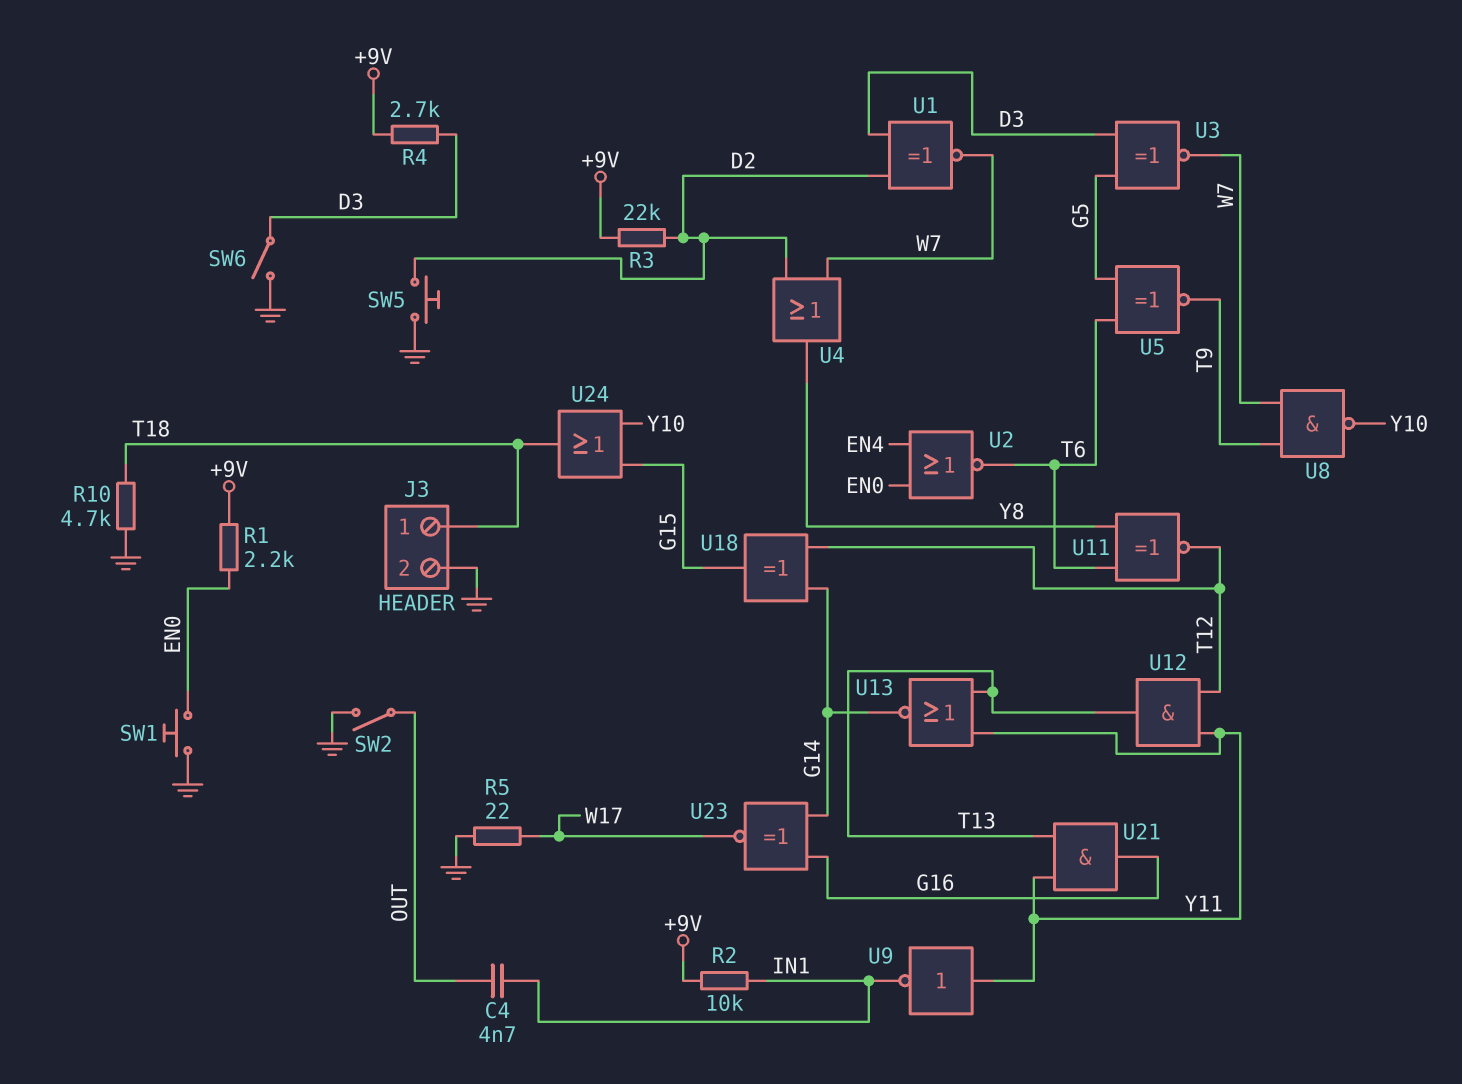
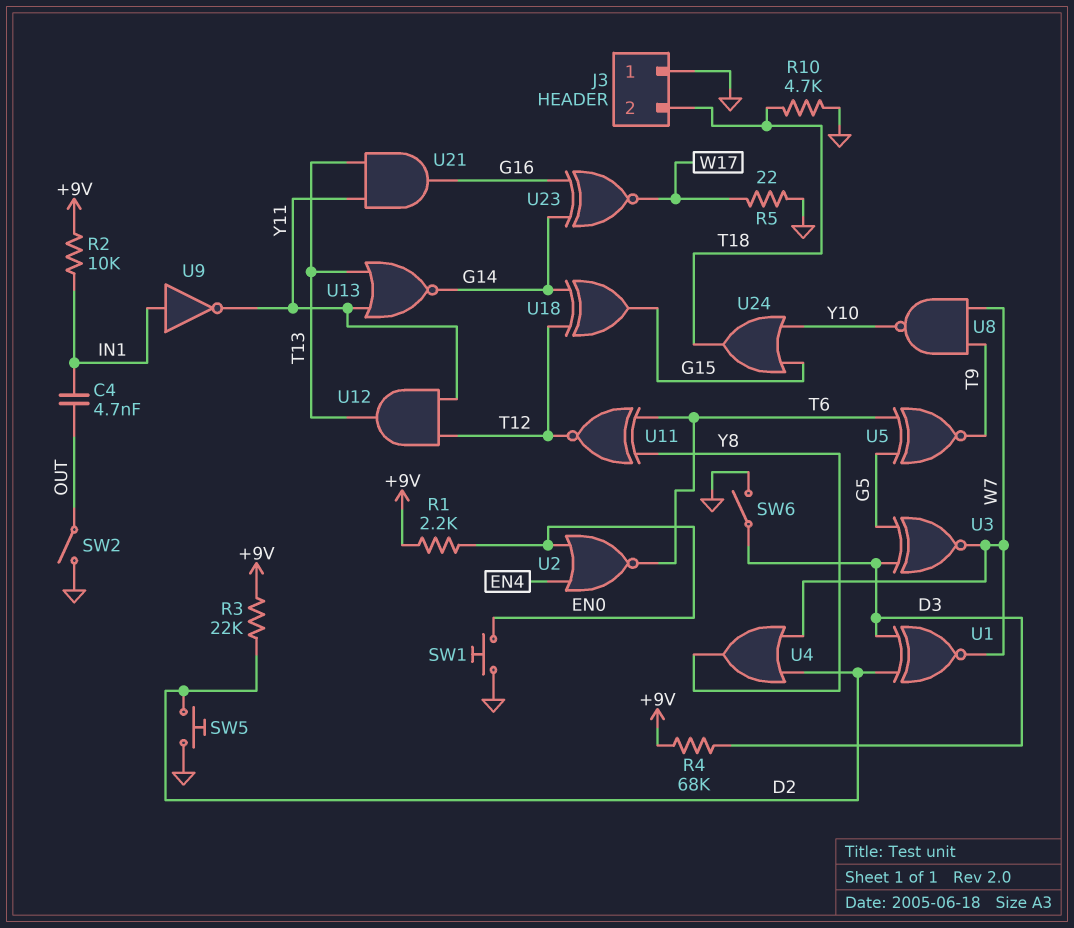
J3 pin 1: T18 -> GND
J3 pin 2: GND -> T18
R4: 2.7k (+9V, D3) -> 68k (+9V, D3)
U9: NOT (in Y11, out IN1) -> NOT (in IN1, out Y11)

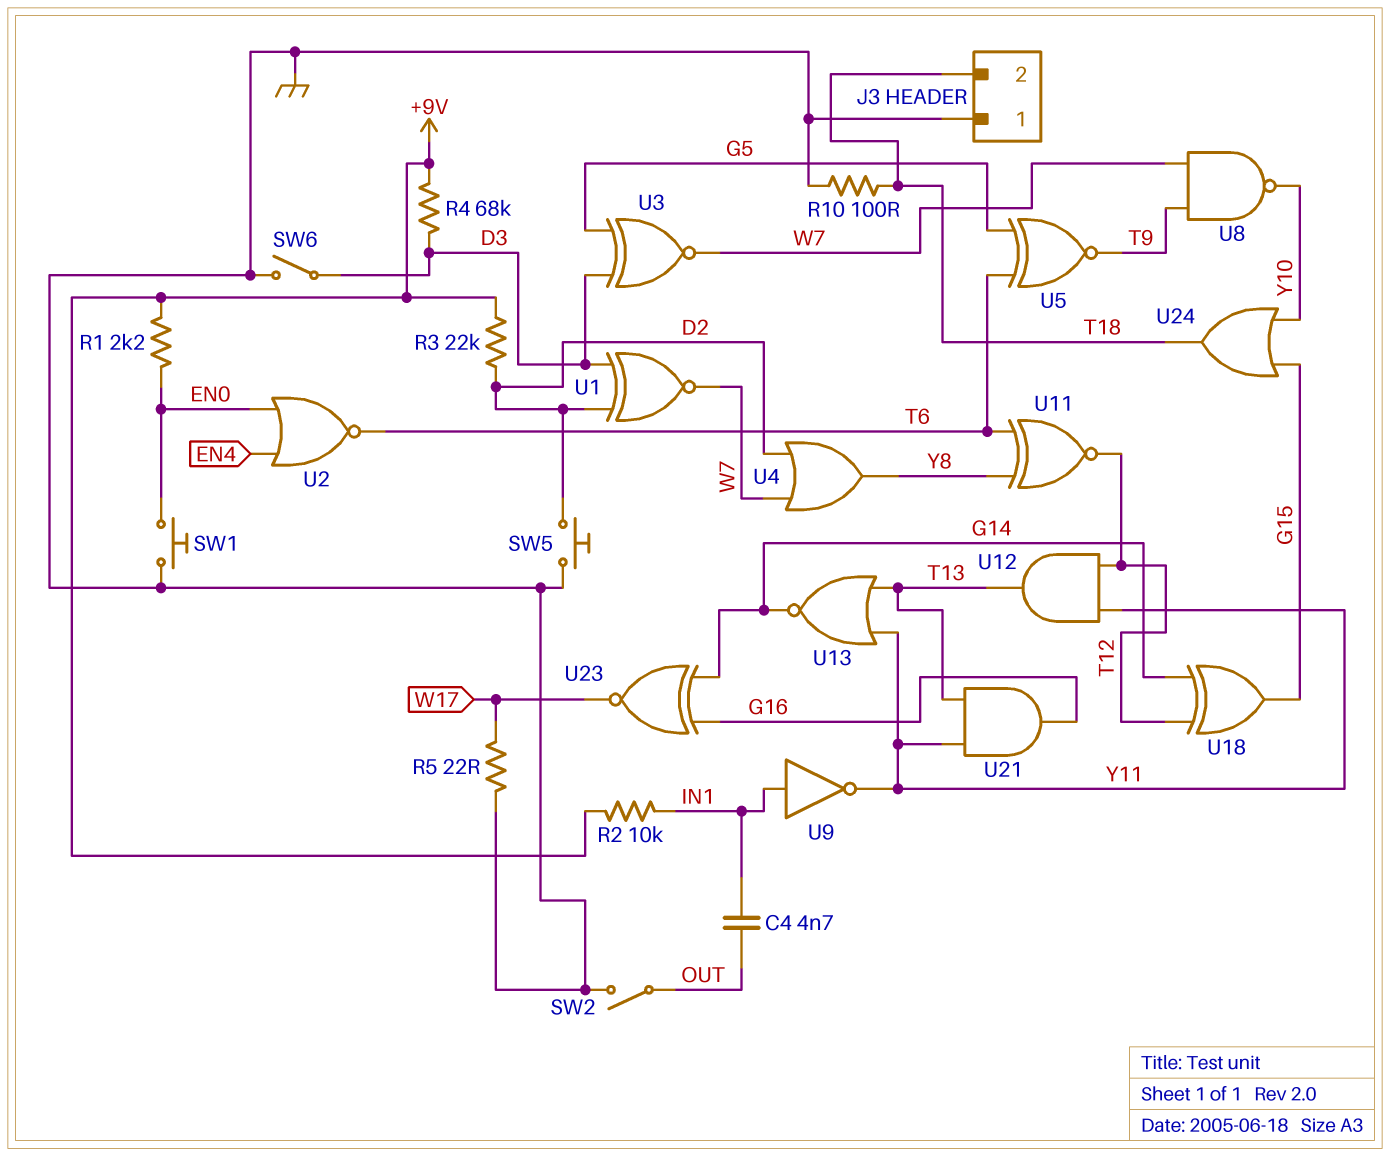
R10: 4.7k (GND, T18) -> 100 (GND, T18)

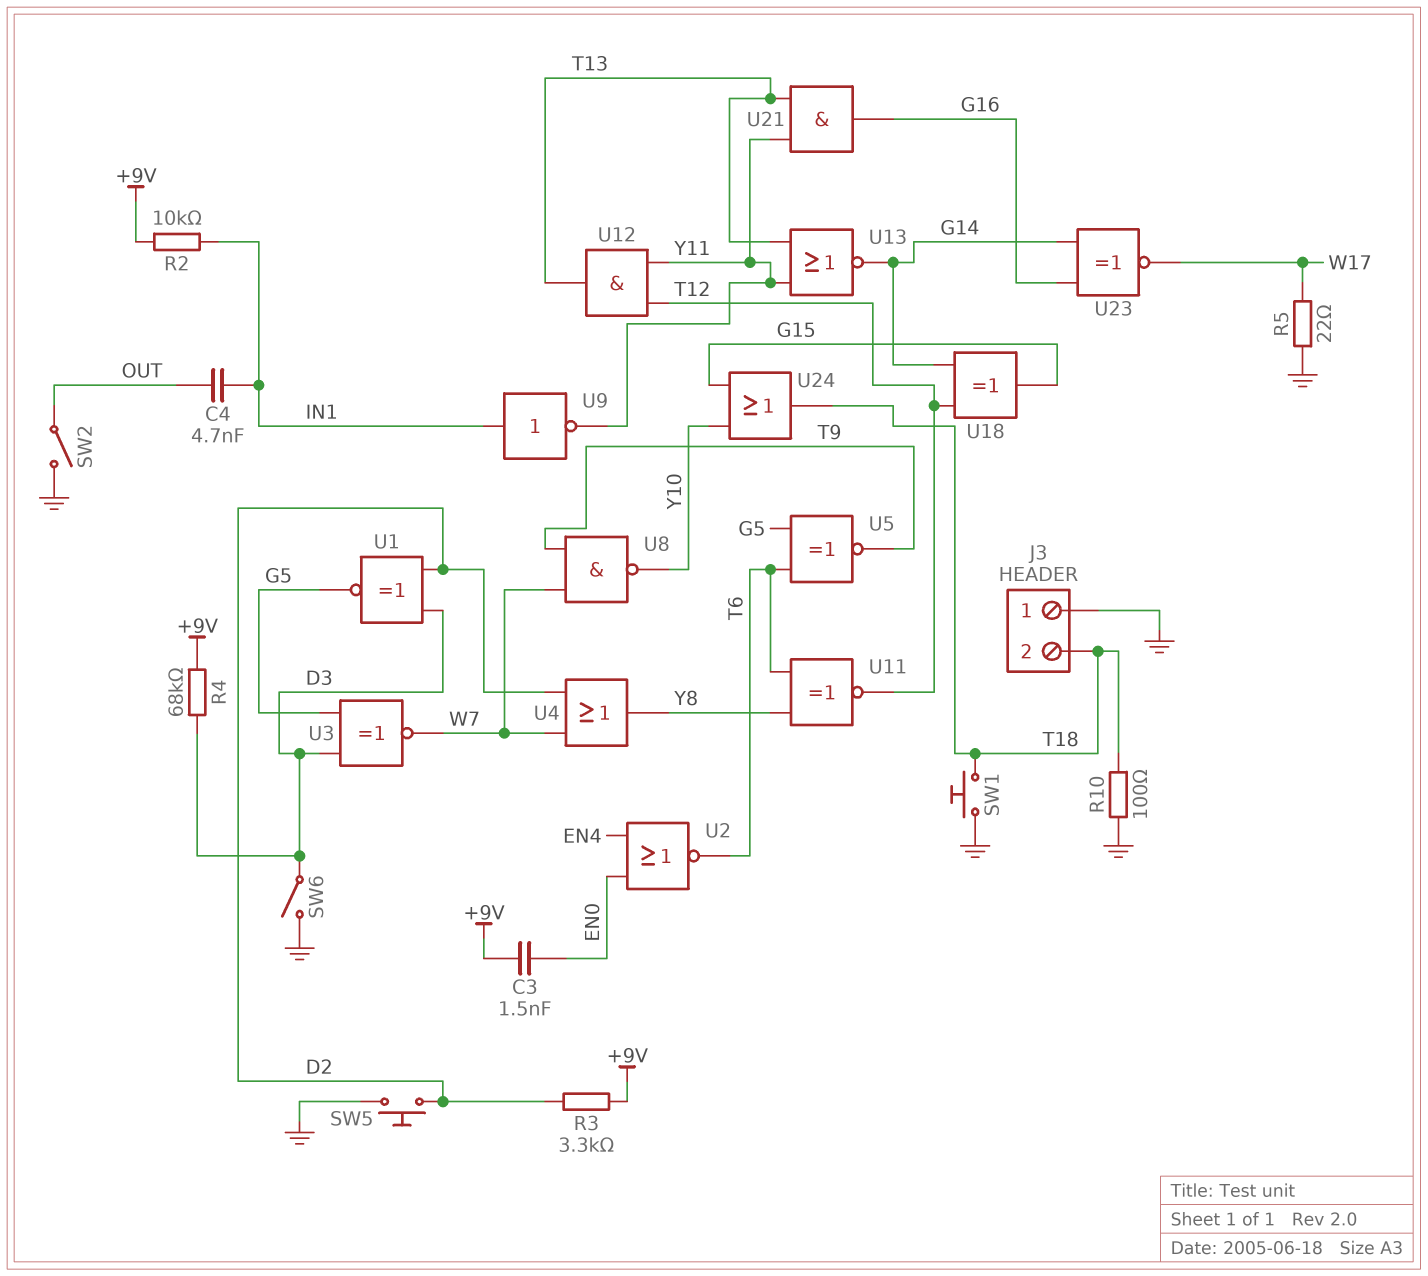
C3: none -> 1.5nF (+9V, EN0)
R1: 2.2k (+9V, EN0) -> none
R3: 22k (+9V, D2) -> 3.3k (+9V, D2)
SW1: button (EN0, GND) -> button (GND, T18)
U1: XNOR (in D2, in D3, out W7) -> XNOR (in D2, in D3, out G5)

